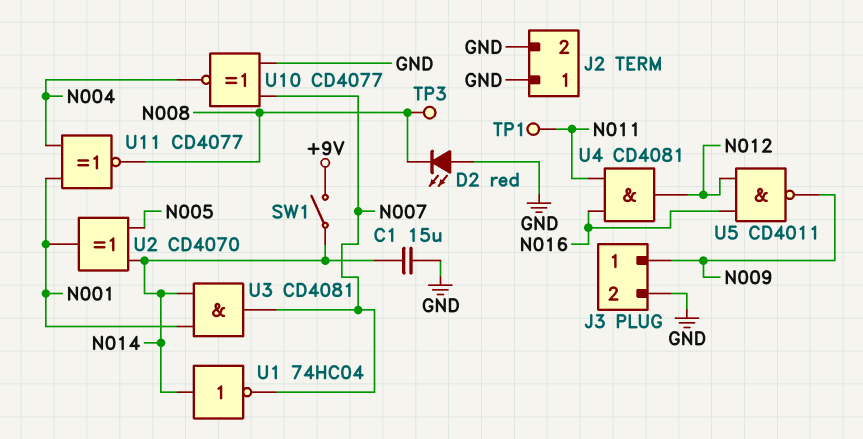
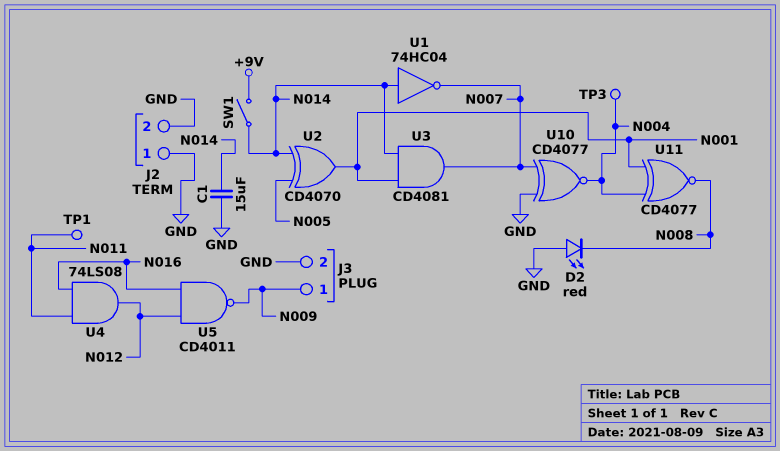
TP3: test point (N008) -> test point (N004)
U4: AND CD4081 (in N011, in N016, out N012) -> AND 74LS08 (in N011, in N016, out N012)

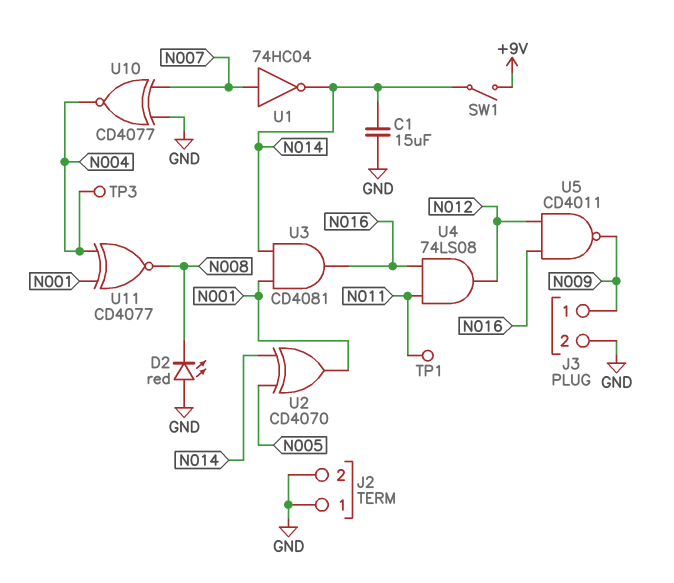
U1: NOT 74HC04 (in N014, out N007) -> NOT 74HC04 (in N007, out N014)
U3: AND CD4081 (in N001, in N014, out N007) -> AND CD4081 (in N001, in N014, out N016)

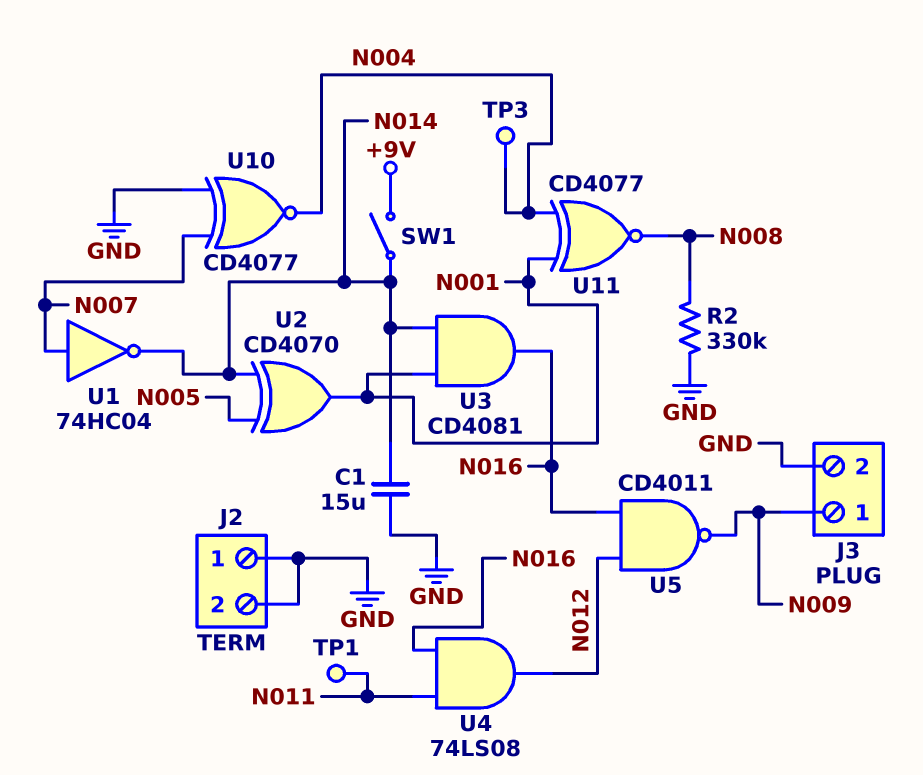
D2: LED red (A GND, K N008) -> none
R2: none -> 330k (GND, N008)

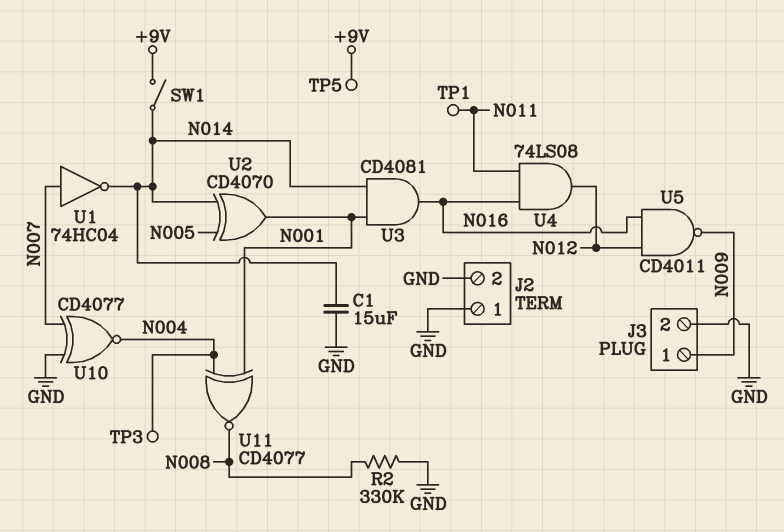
TP5: none -> test point (+9V)

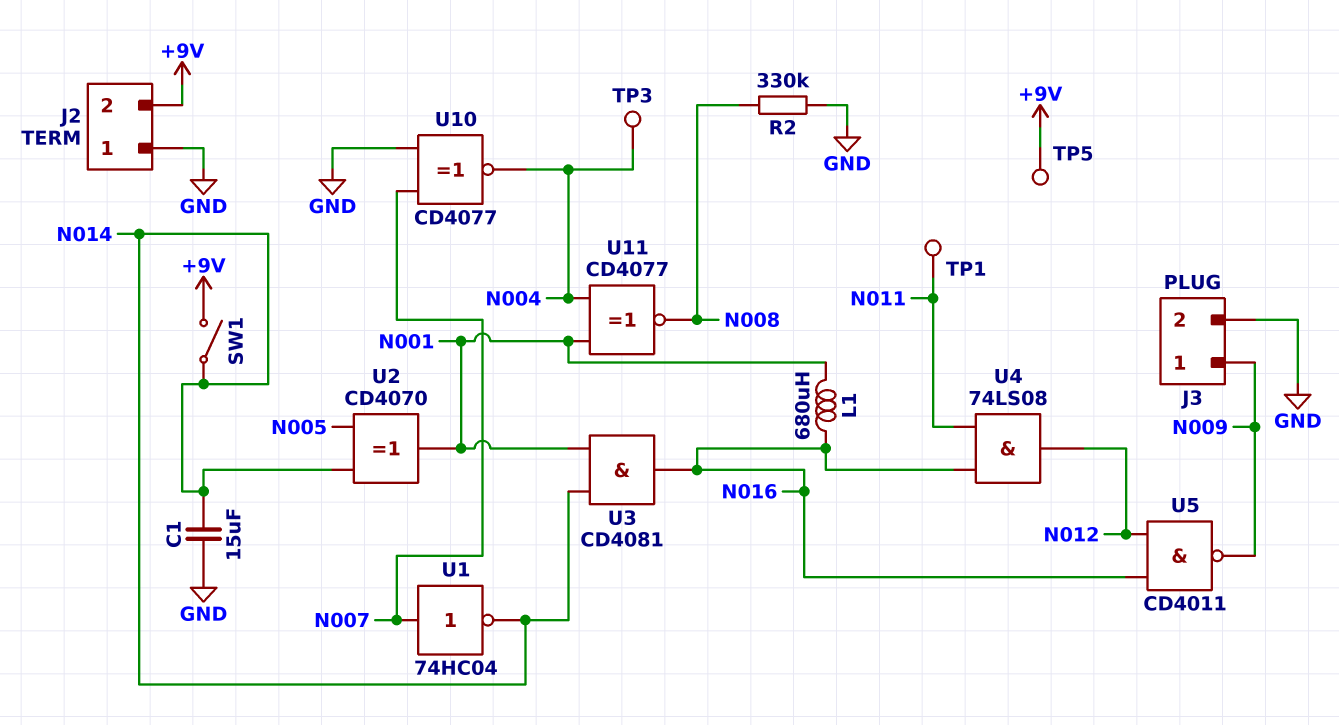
J2 pin 2: GND -> +9V
L1: none -> 680uH (N001, N016)

